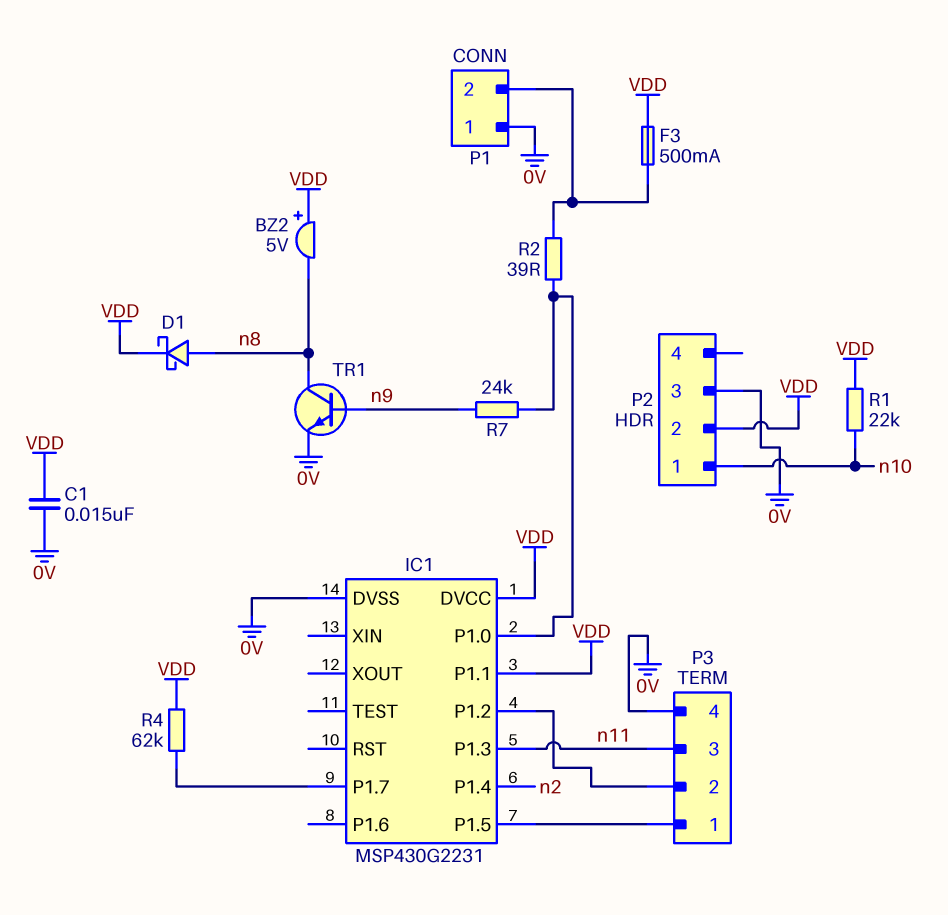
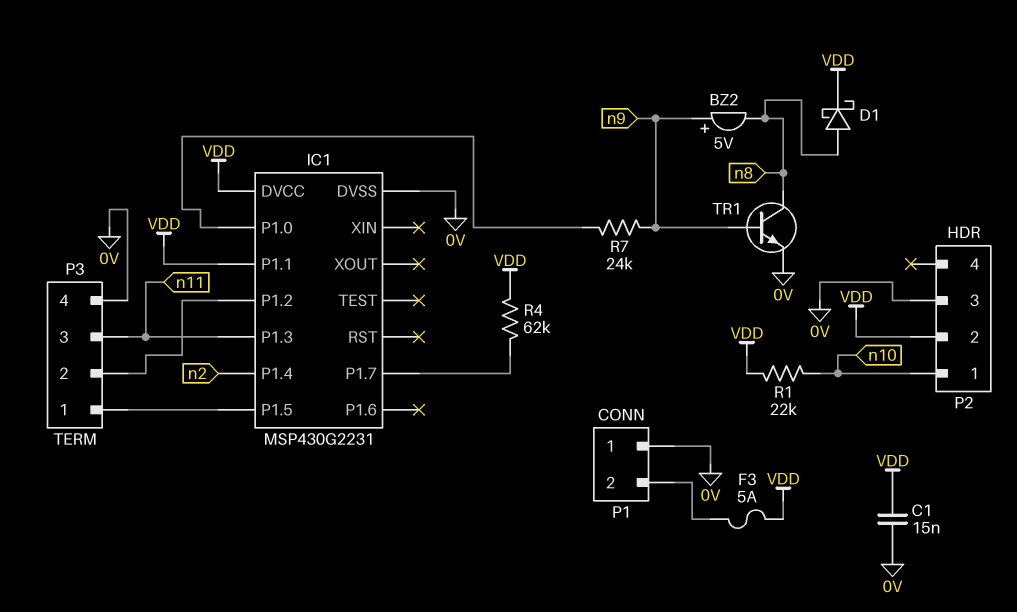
BZ2: buzzer 5V (plus VDD, minus n8) -> buzzer 5V (plus n9, minus n8)
F3: 500mA (P1/2, VDD) -> 5A (P1/2, VDD)
R2: 39 (IC1/P1.0, P1/2) -> none

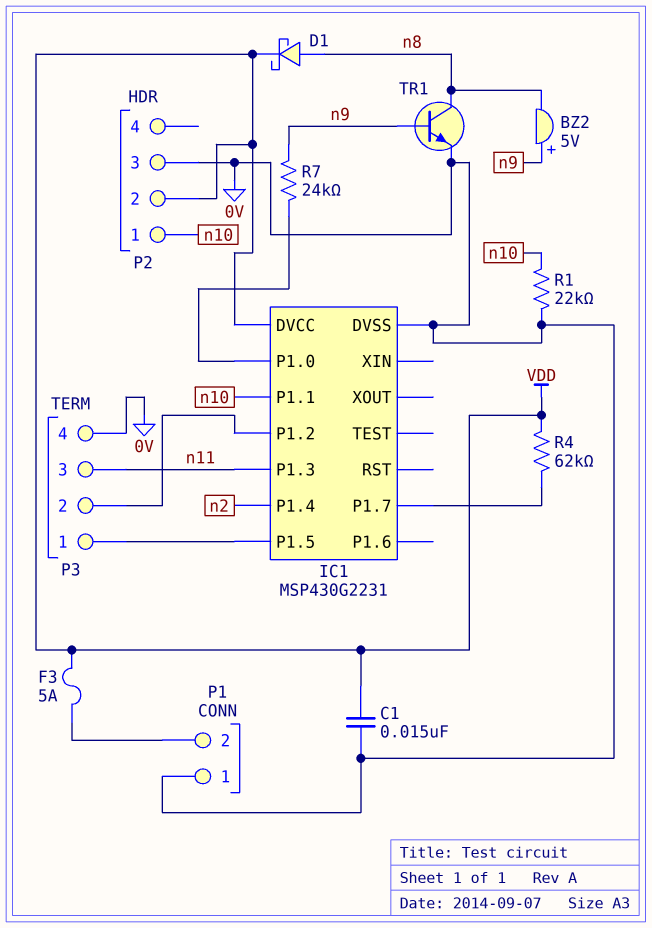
IC1 pin P1.1: VDD -> n10
R1: 22k (VDD, n10) -> 22k (0V, n10)

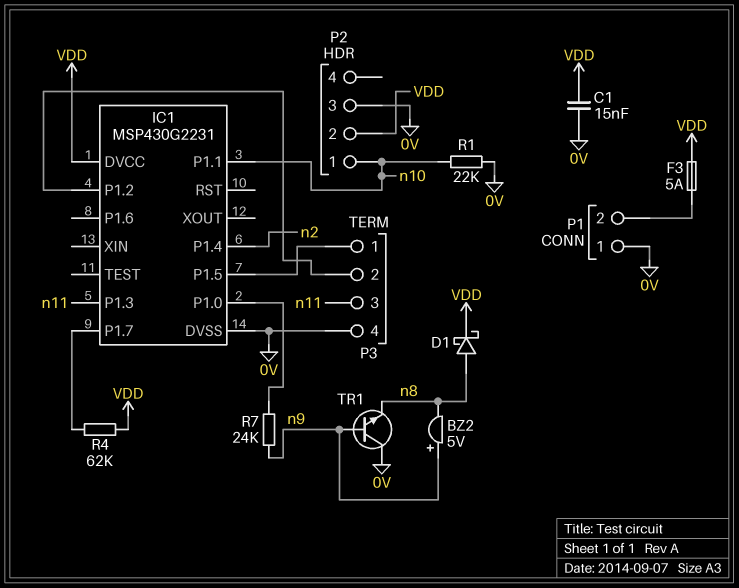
TR1: NPN (B n9, C n8, E 0V) -> NPN (B n9, C 0V, E n8)

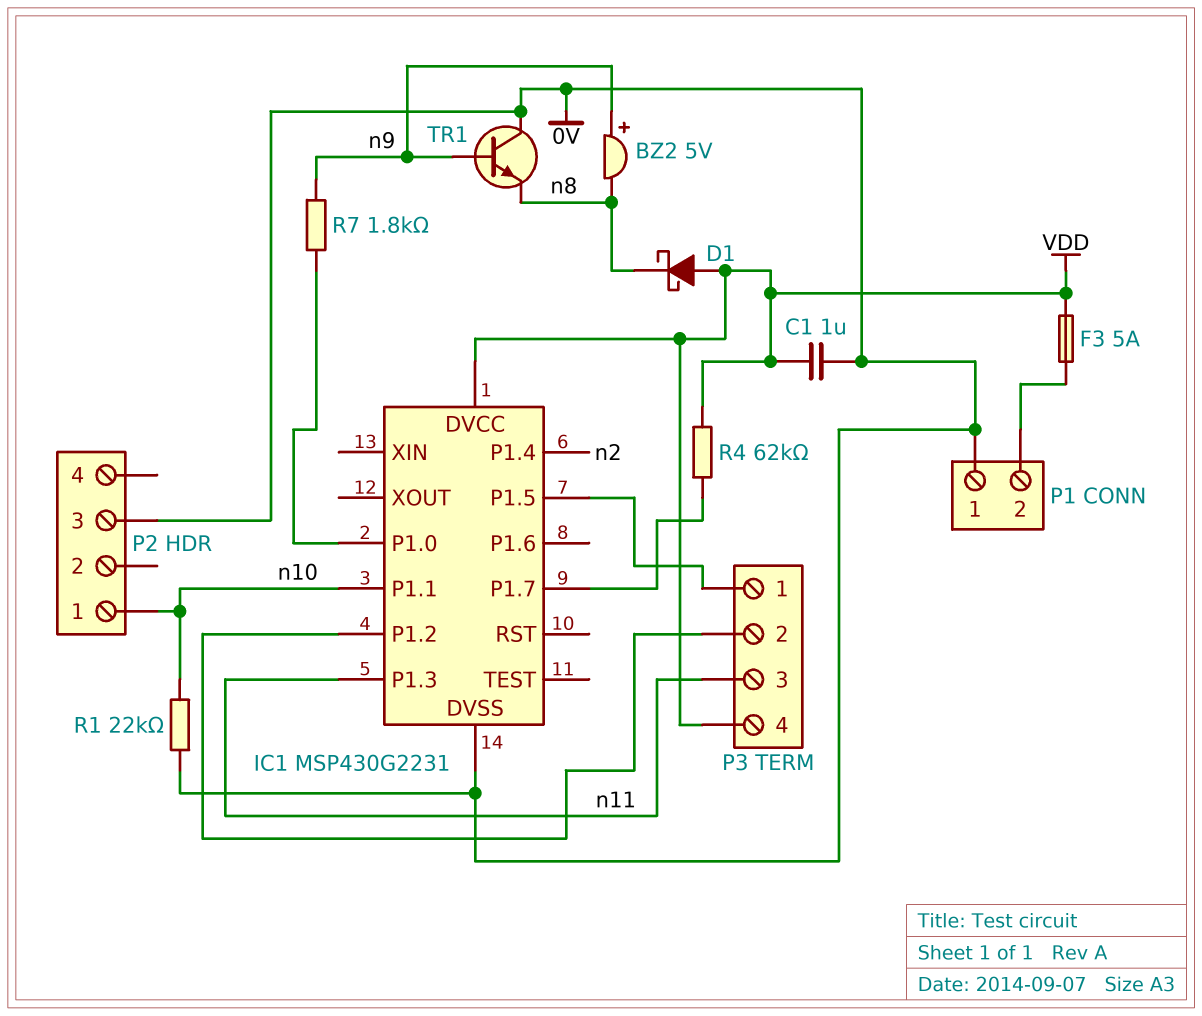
C1: 15nF (0V, VDD) -> 1uF (0V, VDD)
D1: schottky (A n8, K VDD) -> schottky (A VDD, K n8)
P2 pin 2: VDD -> none
P3 pin 4: 0V -> VDD
R7: 24k (IC1/P1.0, n9) -> 1.8k (IC1/P1.0, n9)

